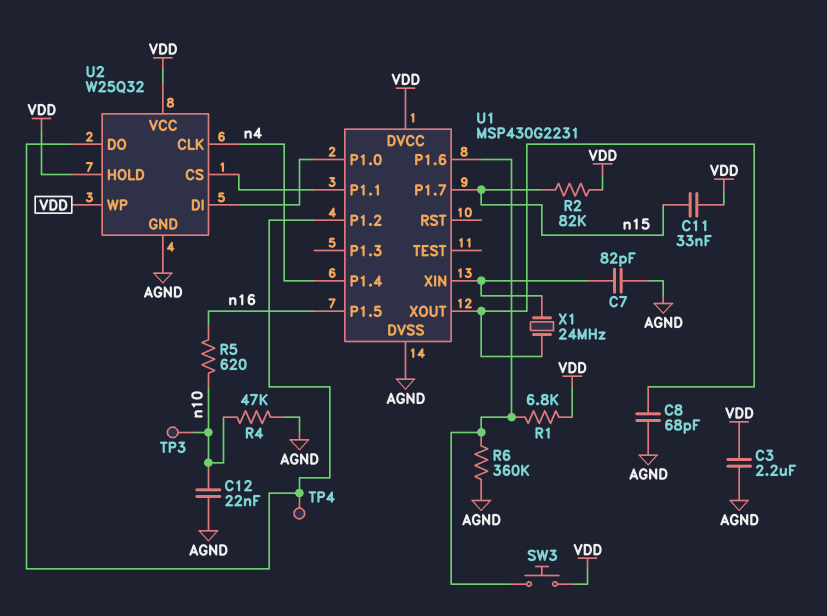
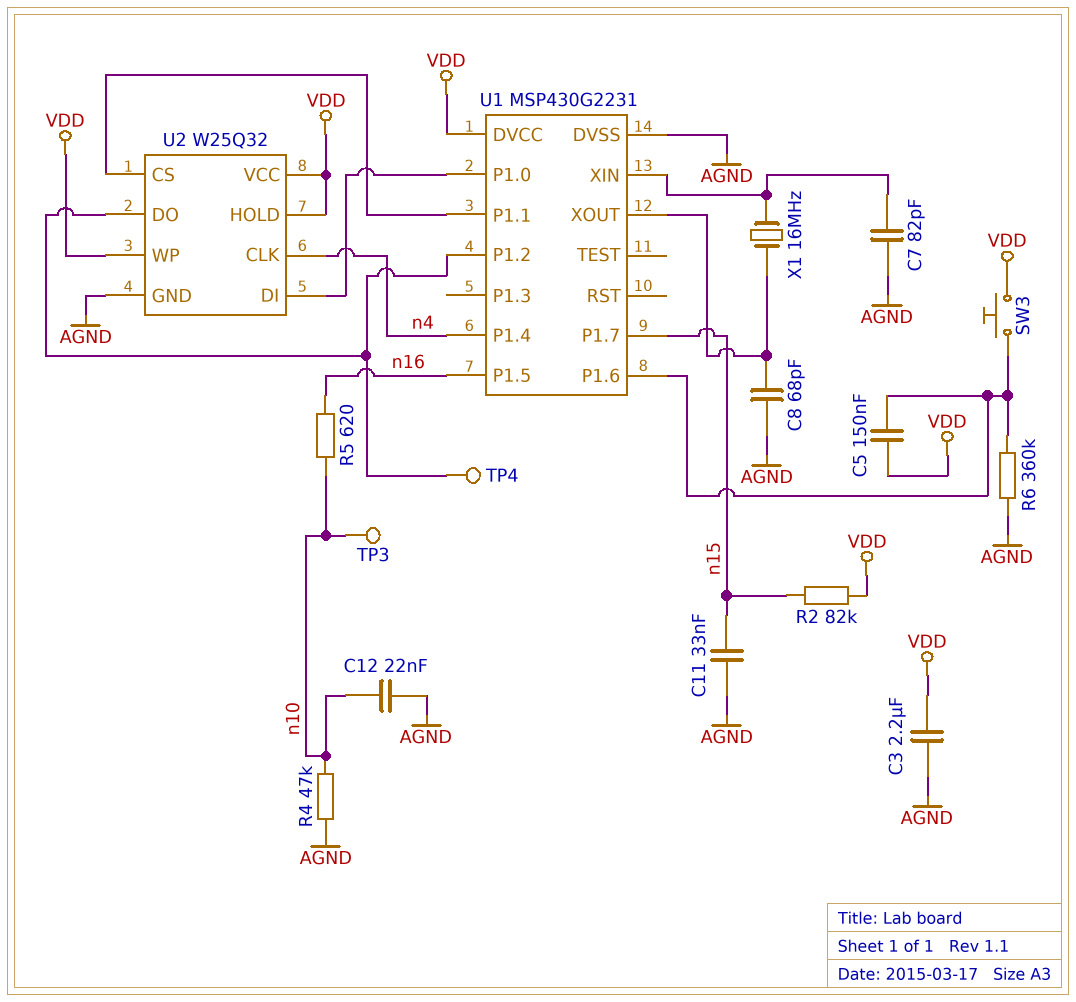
C5: none -> 150nF (U1/P1.6, VDD)
C11: 33nF (VDD, n15) -> 33nF (AGND, n15)
R1: 6.8k (U1/P1.6, VDD) -> none
X1: 24MHz (U1/XIN, U1/XOUT) -> 16MHz (U1/XIN, U1/XOUT)

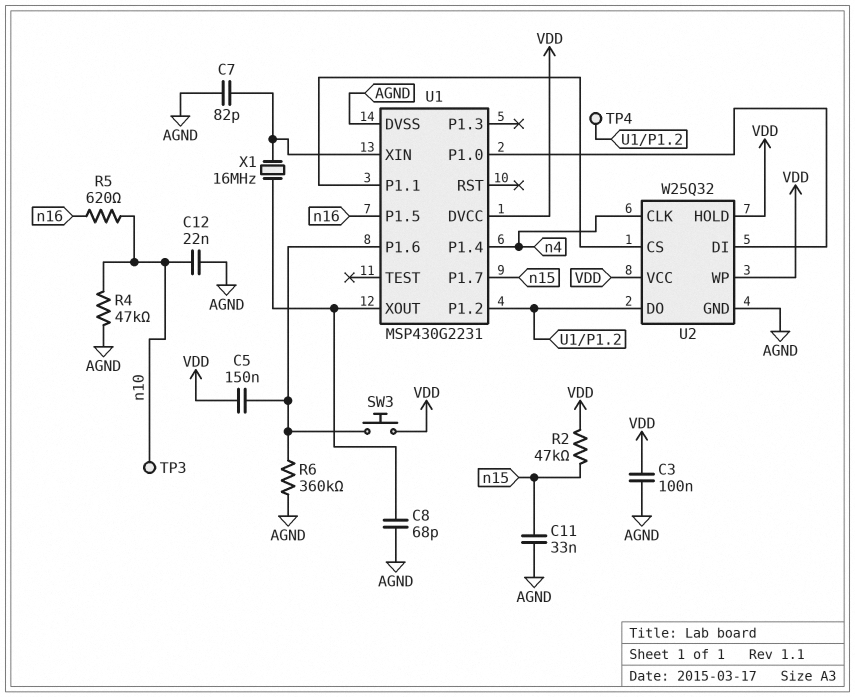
C3: 2.2uF (AGND, VDD) -> 100nF (AGND, VDD)
R2: 82k (VDD, n15) -> 47k (VDD, n15)

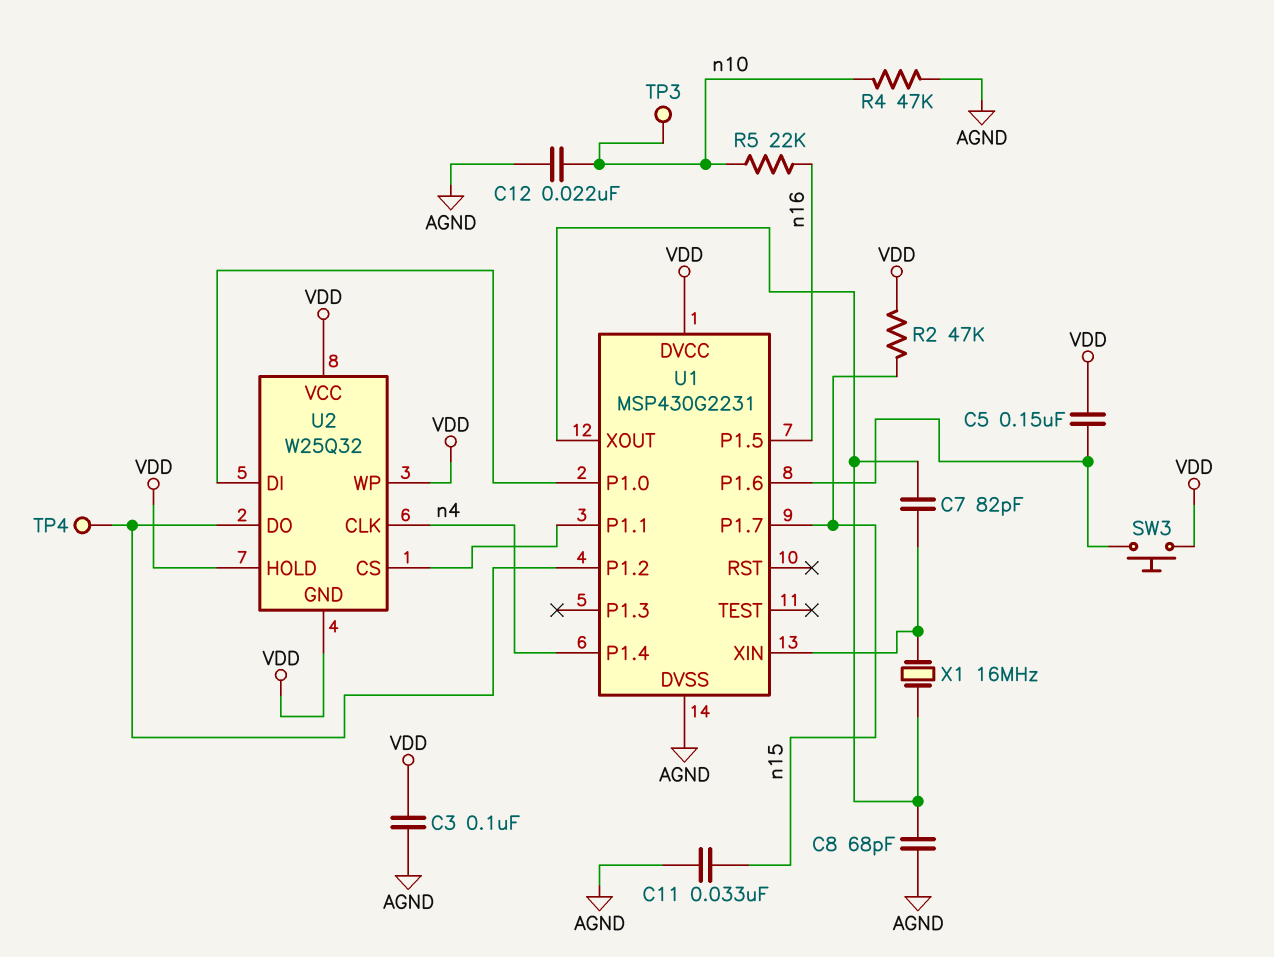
C7: 82pF (AGND, U1/XIN) -> 82pF (U1/XIN, U1/XOUT)
R5: 620 (n10, n16) -> 22k (n10, n16)
R6: 360k (AGND, U1/P1.6) -> none
U2 pin GND: AGND -> VDD

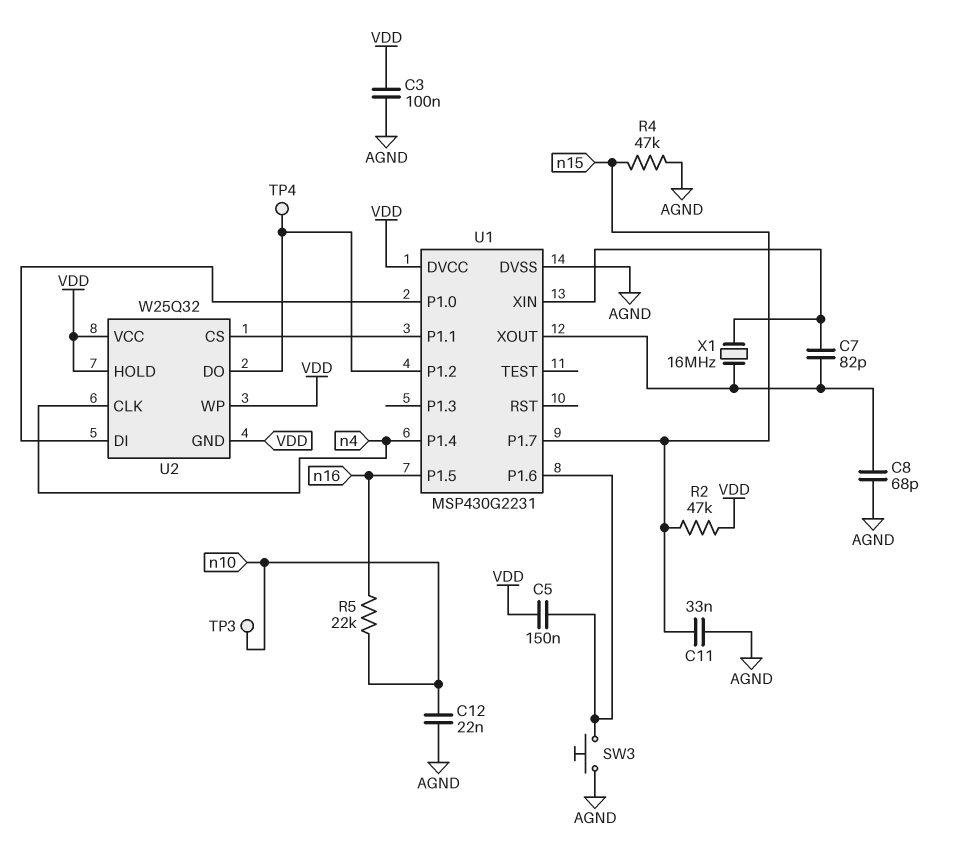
R4: 47k (AGND, n10) -> 47k (AGND, n15)
SW3: button (U1/P1.6, VDD) -> button (AGND, U1/P1.6)

